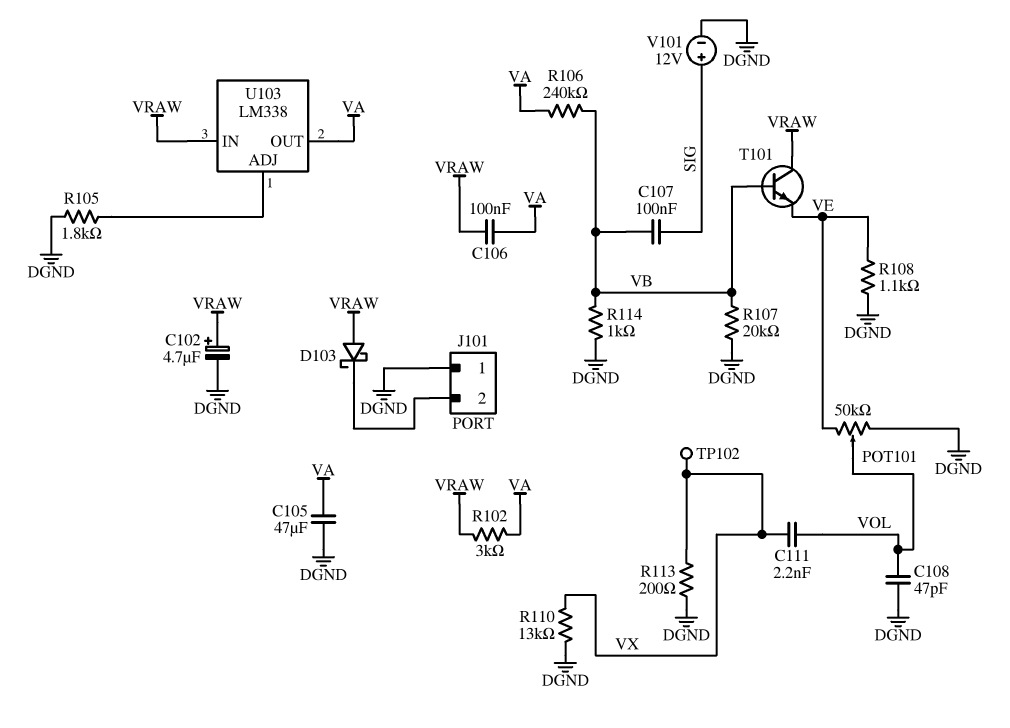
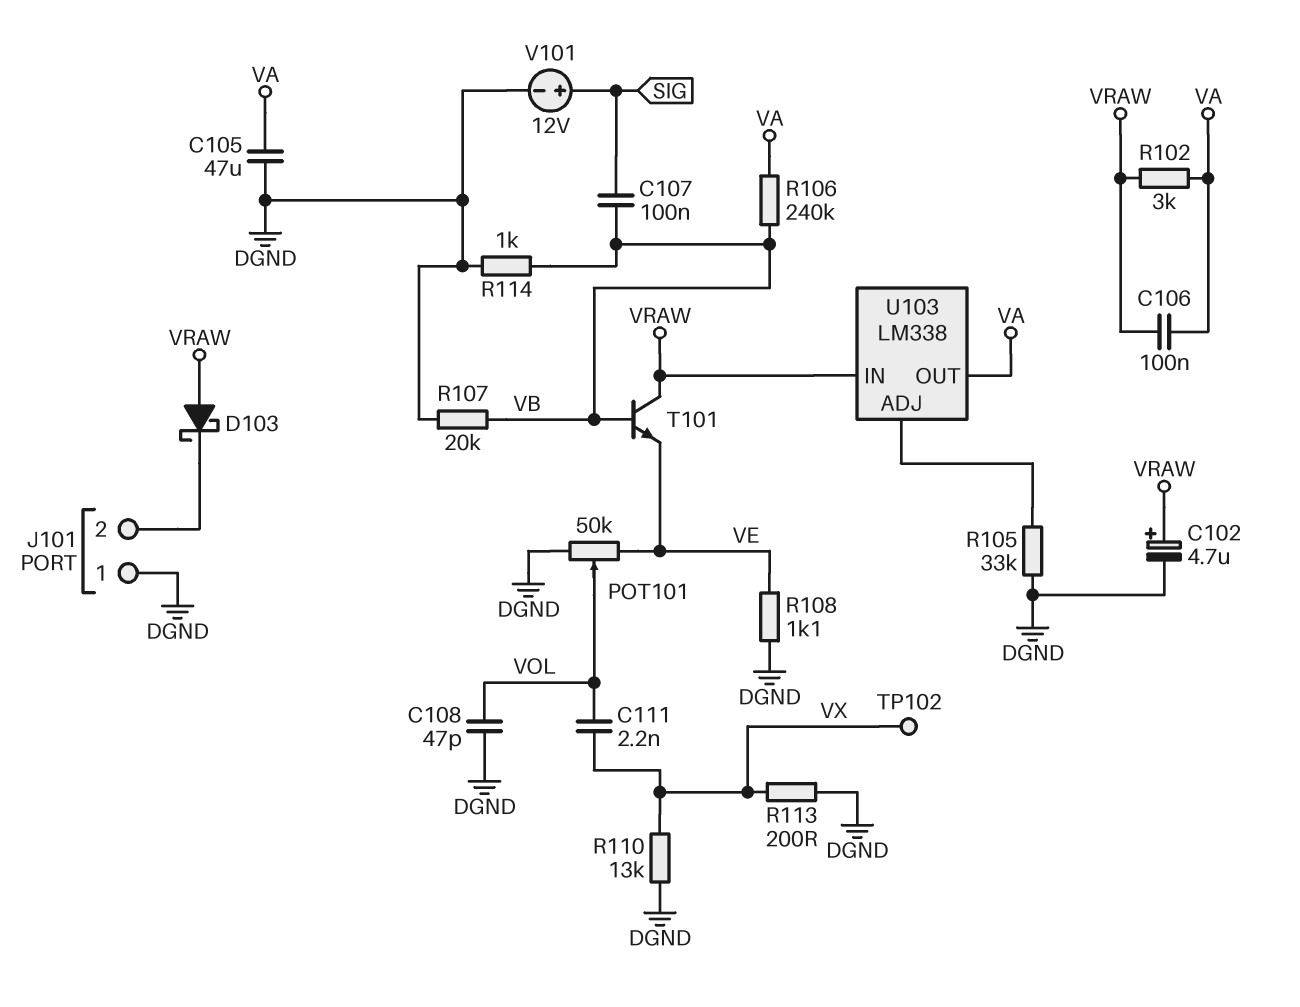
R105: 1.8k (DGND, U103/ADJ) -> 33k (DGND, U103/ADJ)

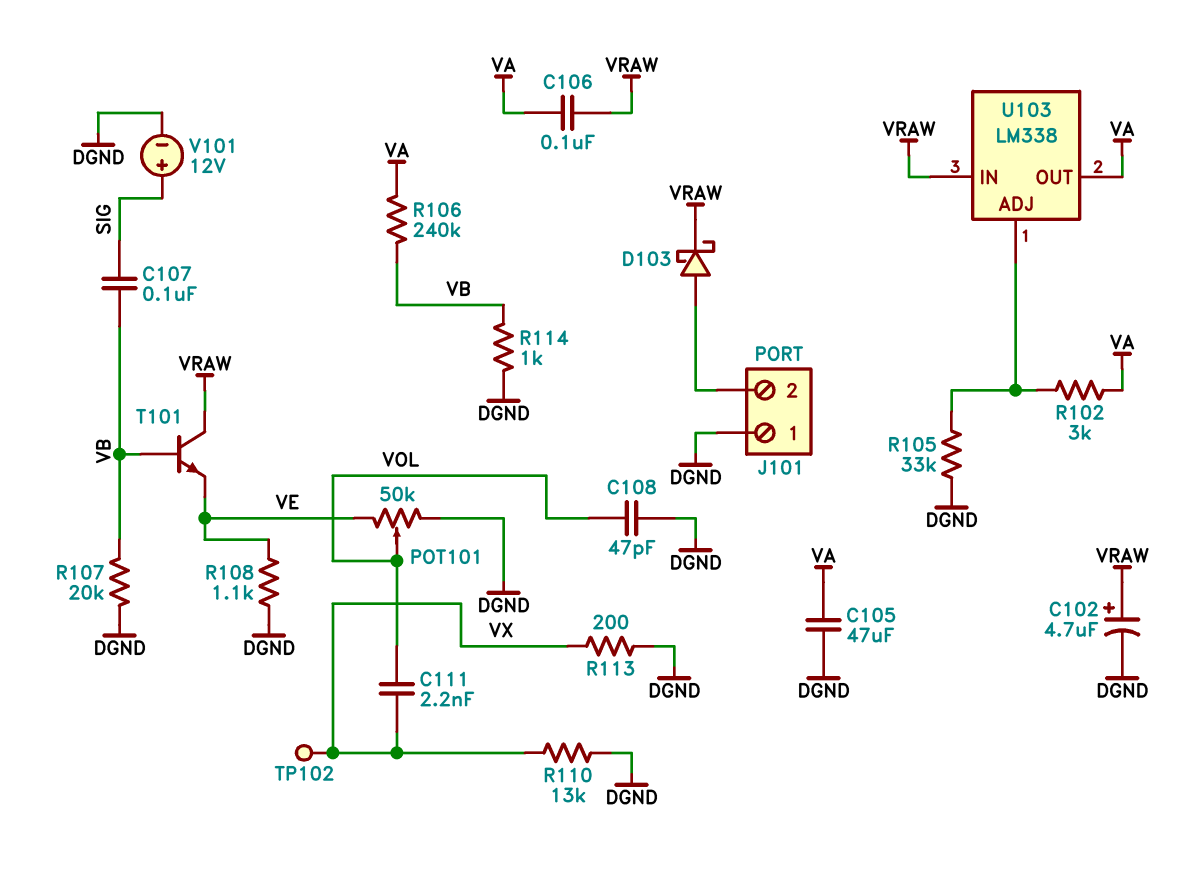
D103: schottky (A VRAW, K J101/2) -> schottky (A J101/2, K VRAW)
R102: 3k (VA, VRAW) -> 3k (U103/ADJ, VA)

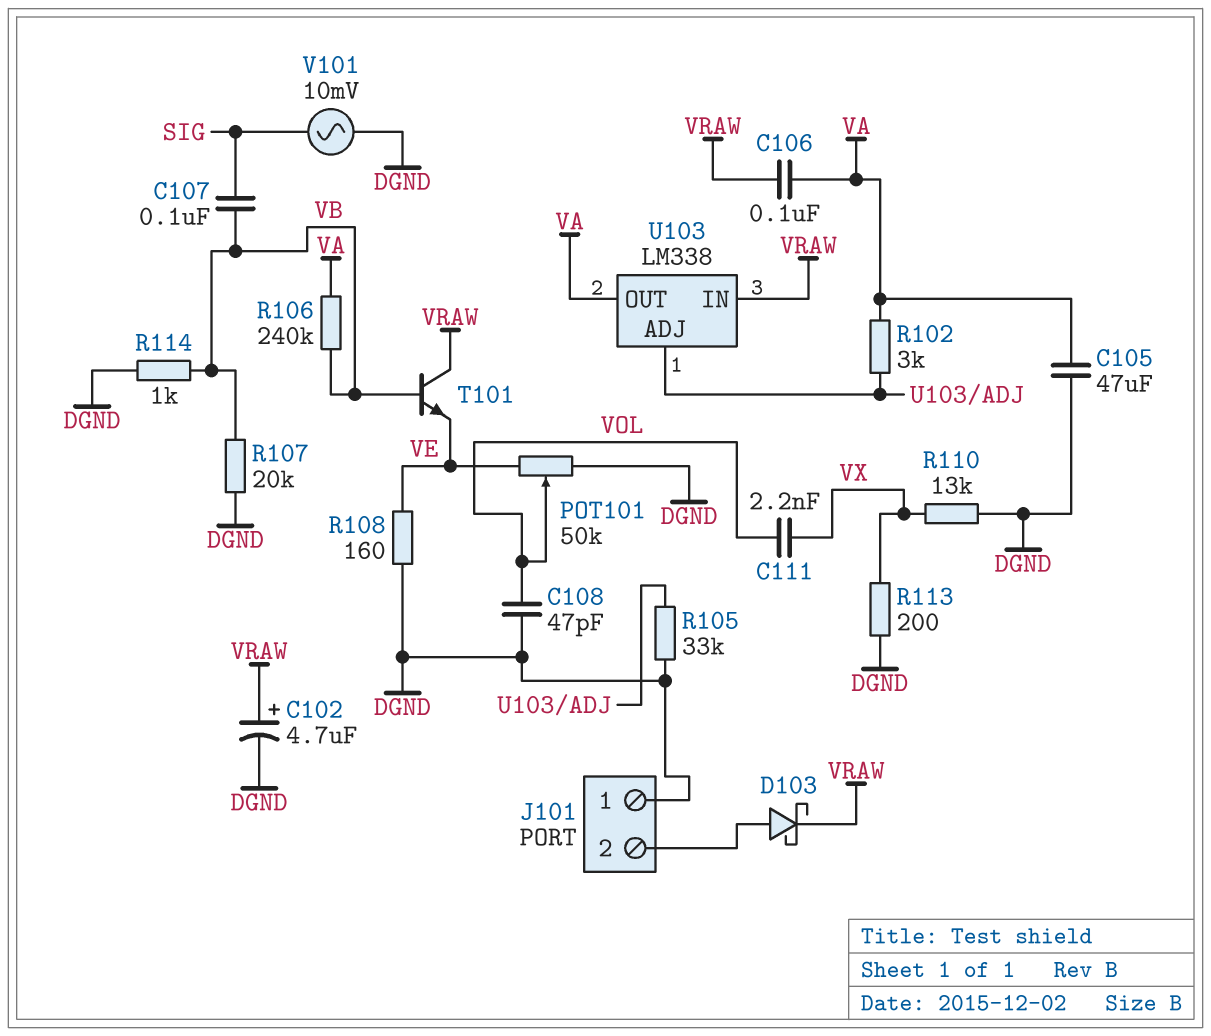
R108: 1.1k (DGND, VE) -> 160 (DGND, VE)
TP102: test point (VX) -> none
V101: 12V (plus SIG, minus DGND) -> AC 10mV (DGND, SIG)

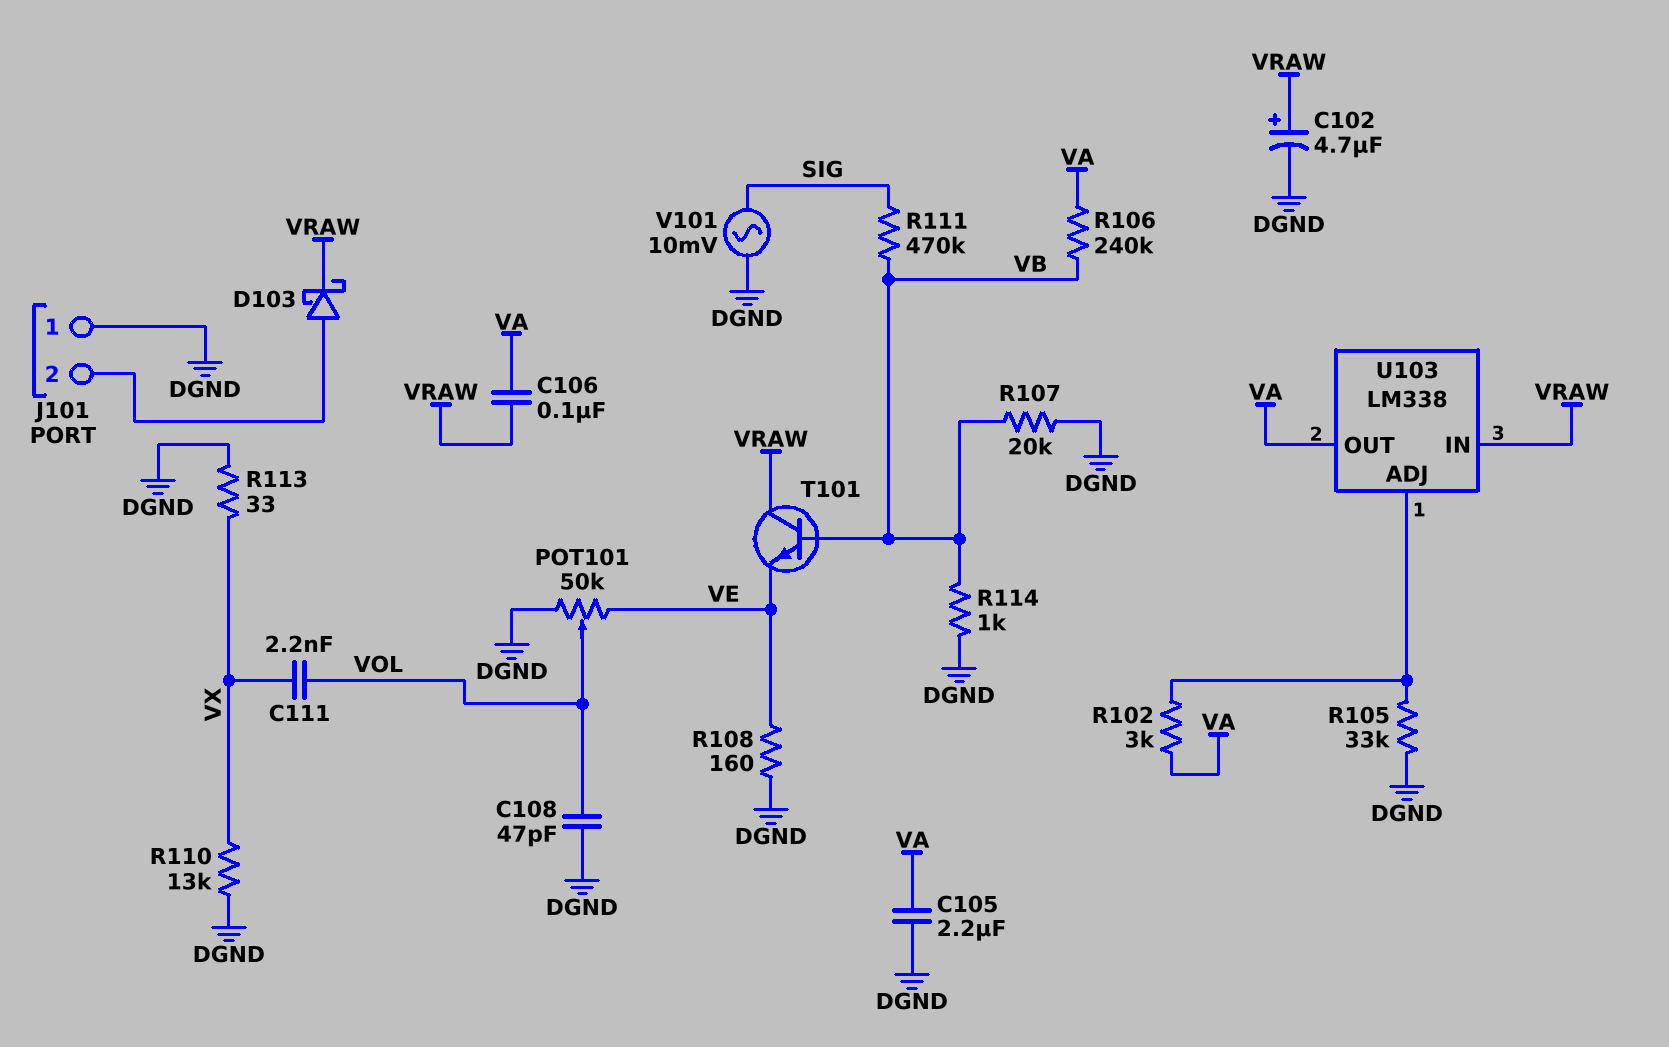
C105: 47uF (DGND, VA) -> 2.2uF (DGND, VA)
C107: 100nF (SIG, VB) -> none
R111: none -> 470k (SIG, VB)
R113: 200 (DGND, VX) -> 33 (DGND, VX)

